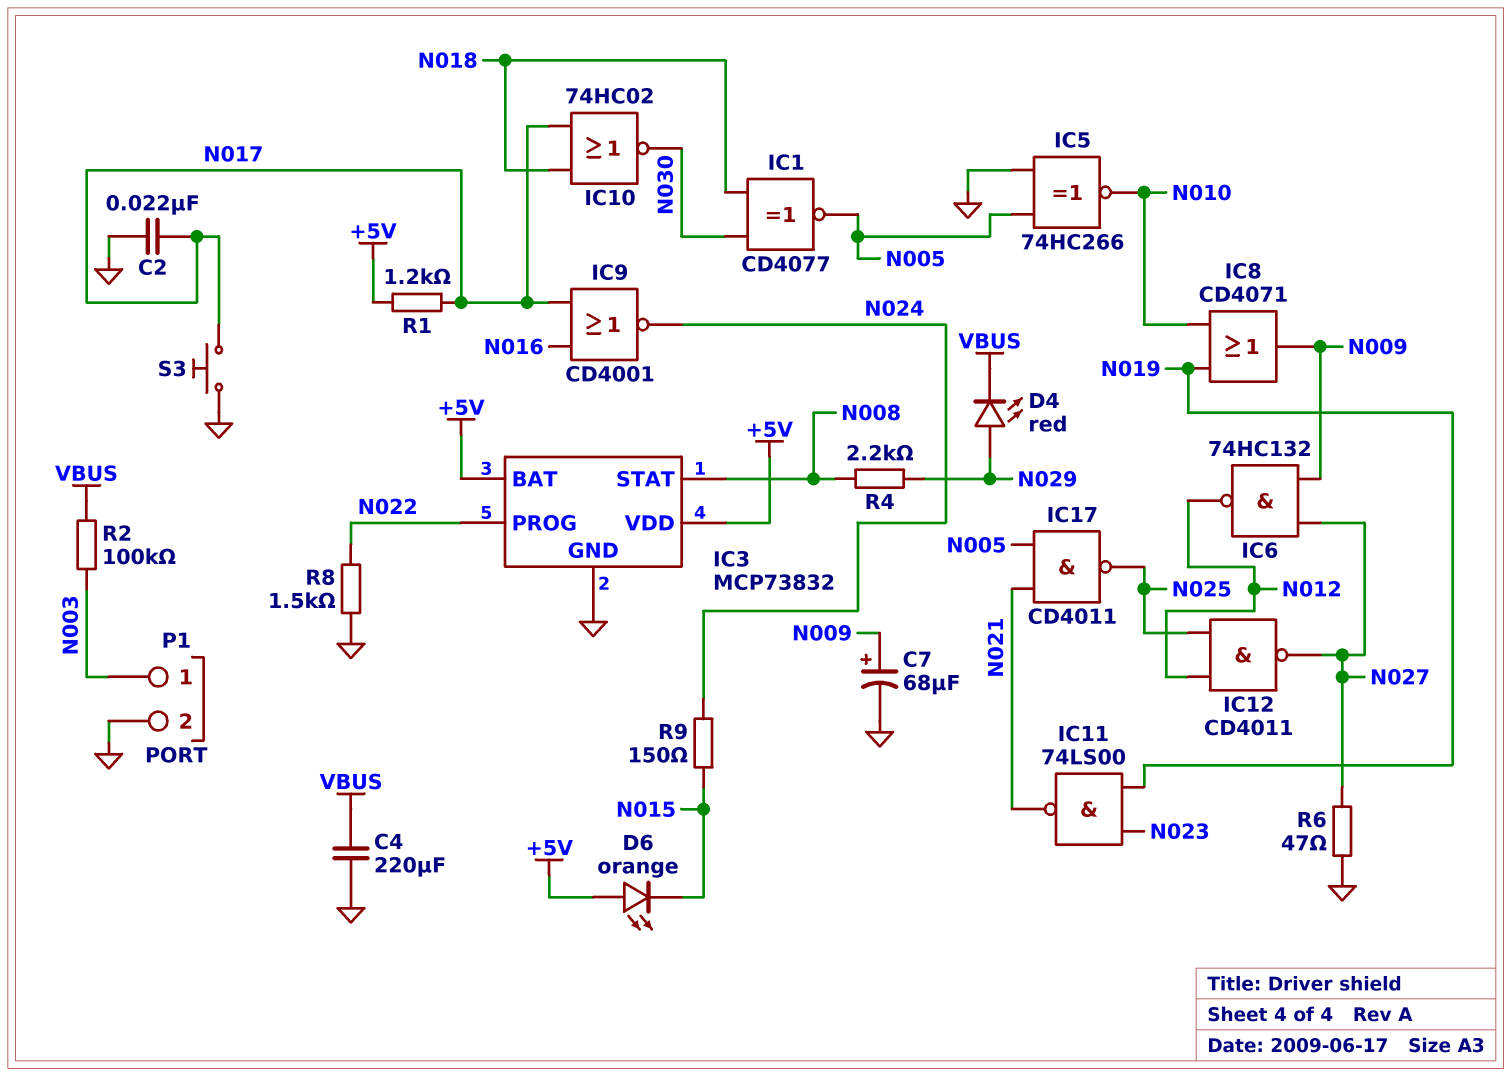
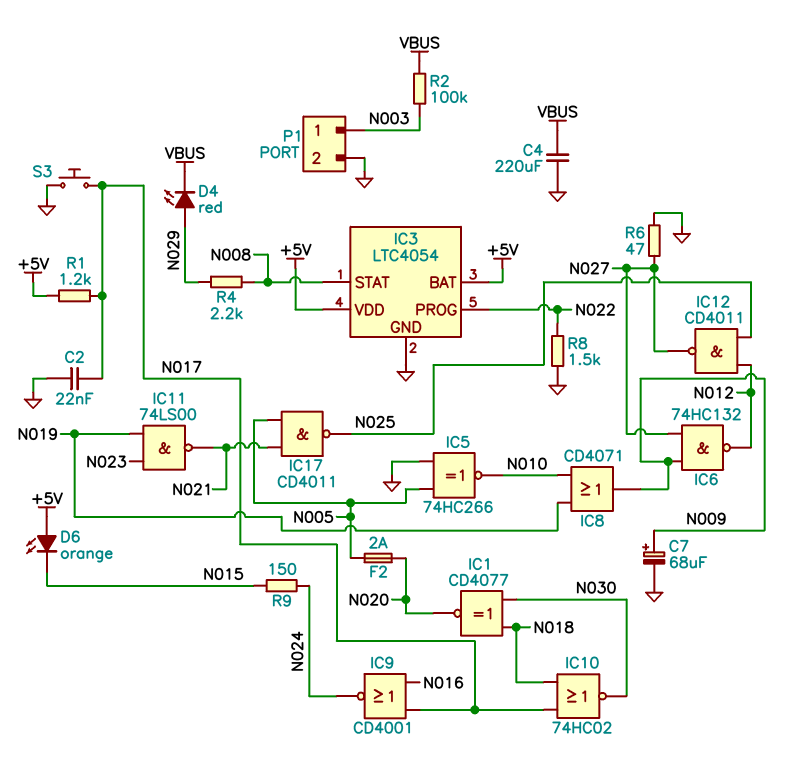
F2: none -> 2A (N005, N020)
IC1: XNOR CD4077 (in N018, in N030, out N005) -> XNOR CD4077 (in N018, in N030, out N020)
IC3: MCP73832 -> LTC4054

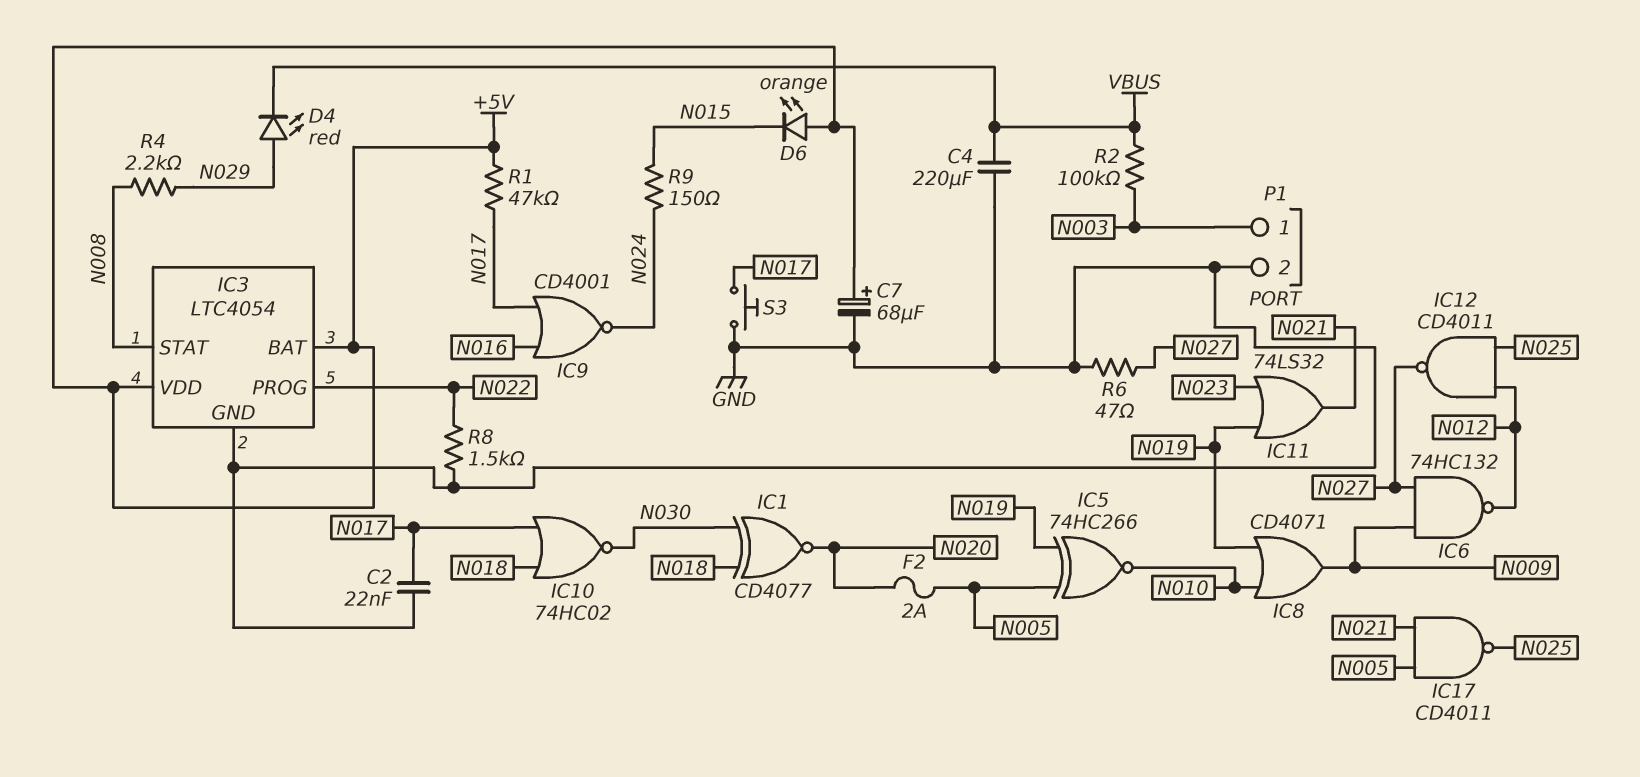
C7: 68uF (plus N009, minus GND) -> 68uF (plus +5V, minus GND)
IC5: XNOR 74HC266 (in GND, in N005, out N010) -> XNOR 74HC266 (in N005, in N019, out N010)
IC11: NAND 74LS00 (in N019, in N023, out N021) -> OR 74LS32 (in N019, in N023, out N021)
R1: 1.2k (+5V, N017) -> 47k (+5V, N017)

